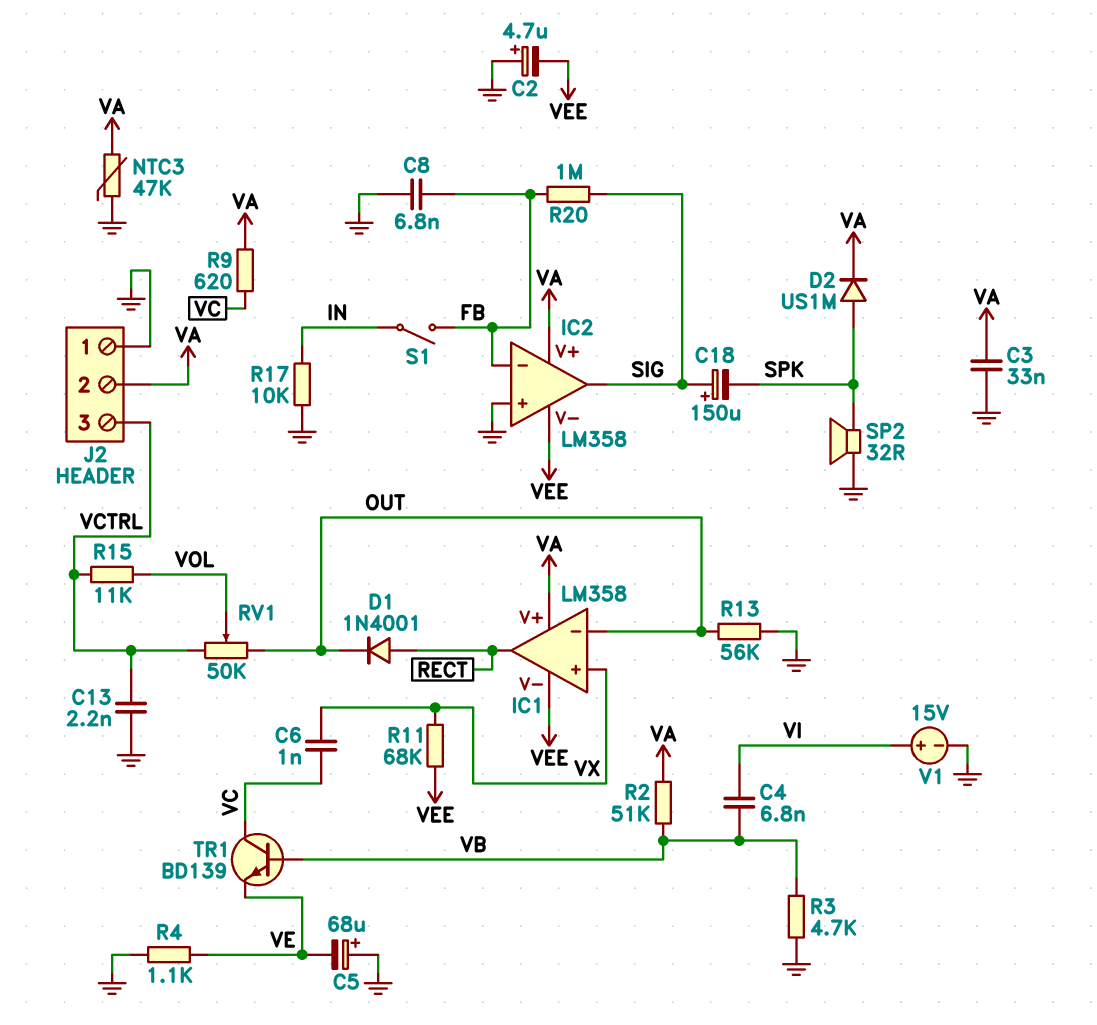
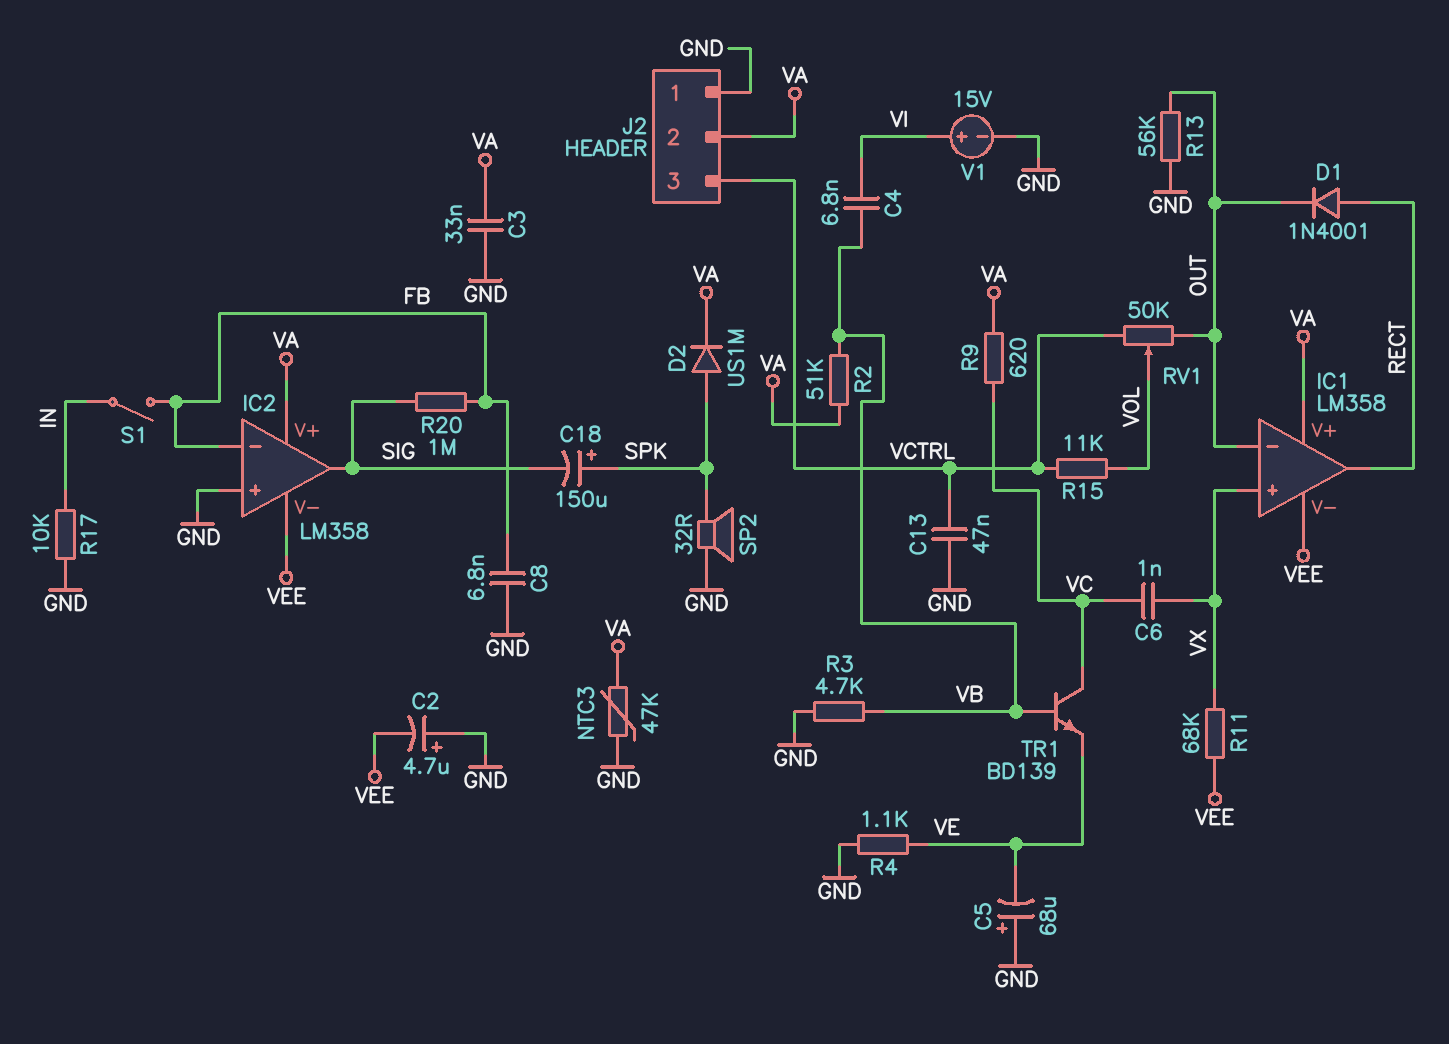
C13: 2.2nF (GND, VCTRL) -> 47nF (GND, VCTRL)
C18: 150uF (plus SIG, minus SPK) -> 150uF (plus SPK, minus SIG)

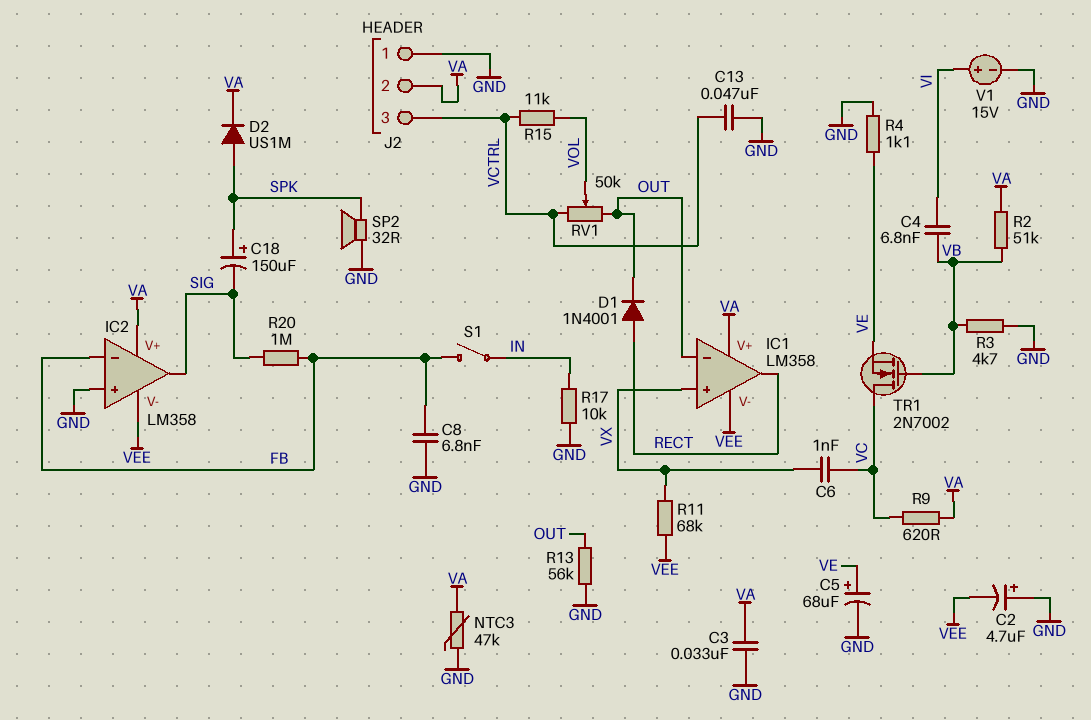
C5: 68uF (plus GND, minus VE) -> 68uF (plus VE, minus GND)
TR1: NPN BD139 (B VB, C VC, E VE) -> NMOS 2N7002 (G VB, D VC, S VE)

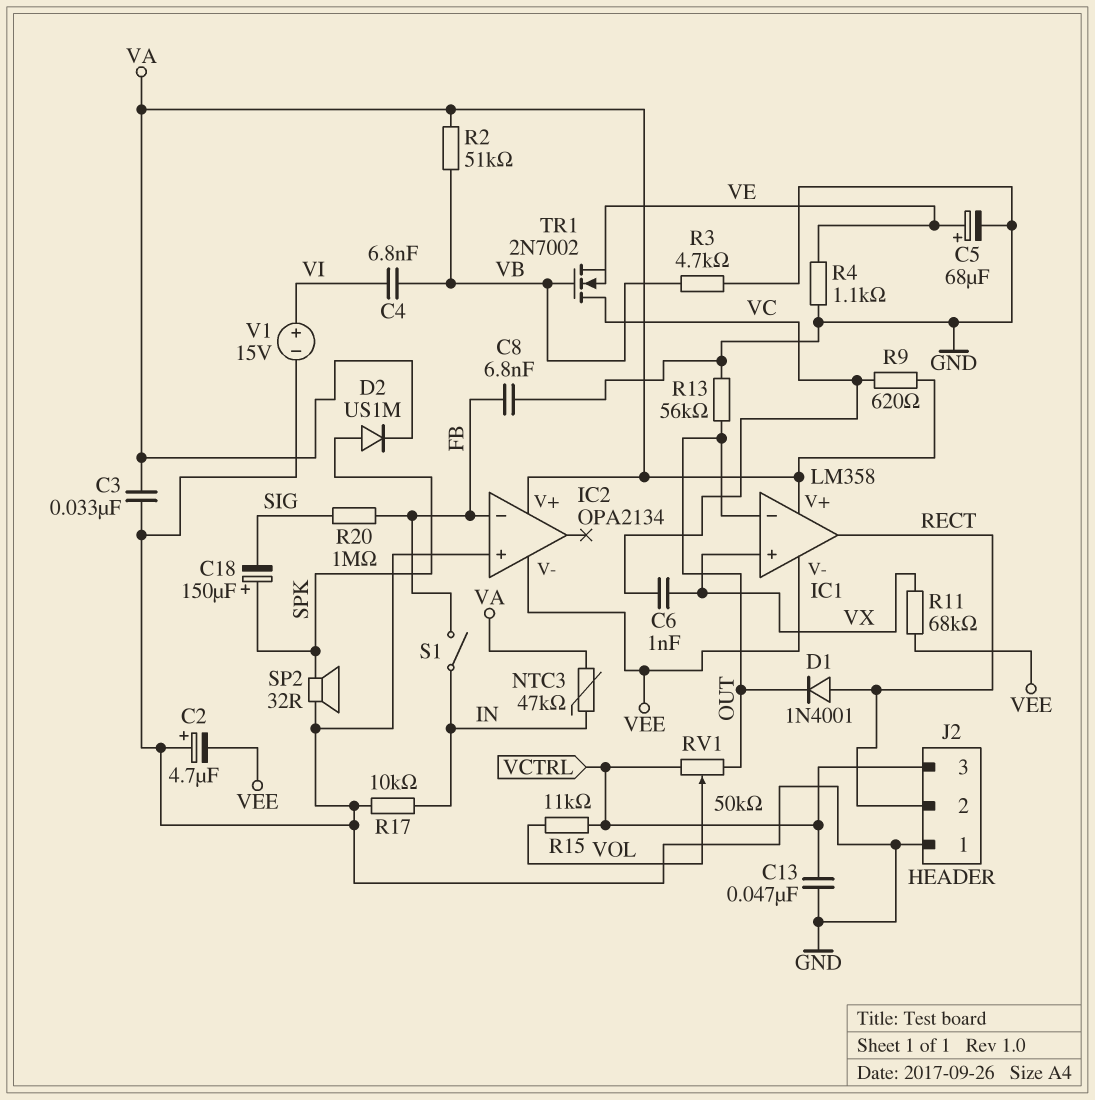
IC2: LM358 -> OPA2134
IC2 pin out: SIG -> none
J2 pin 2: VA -> RECT
NTC3: 47k (GND, VA) -> 47k (IN, VA)

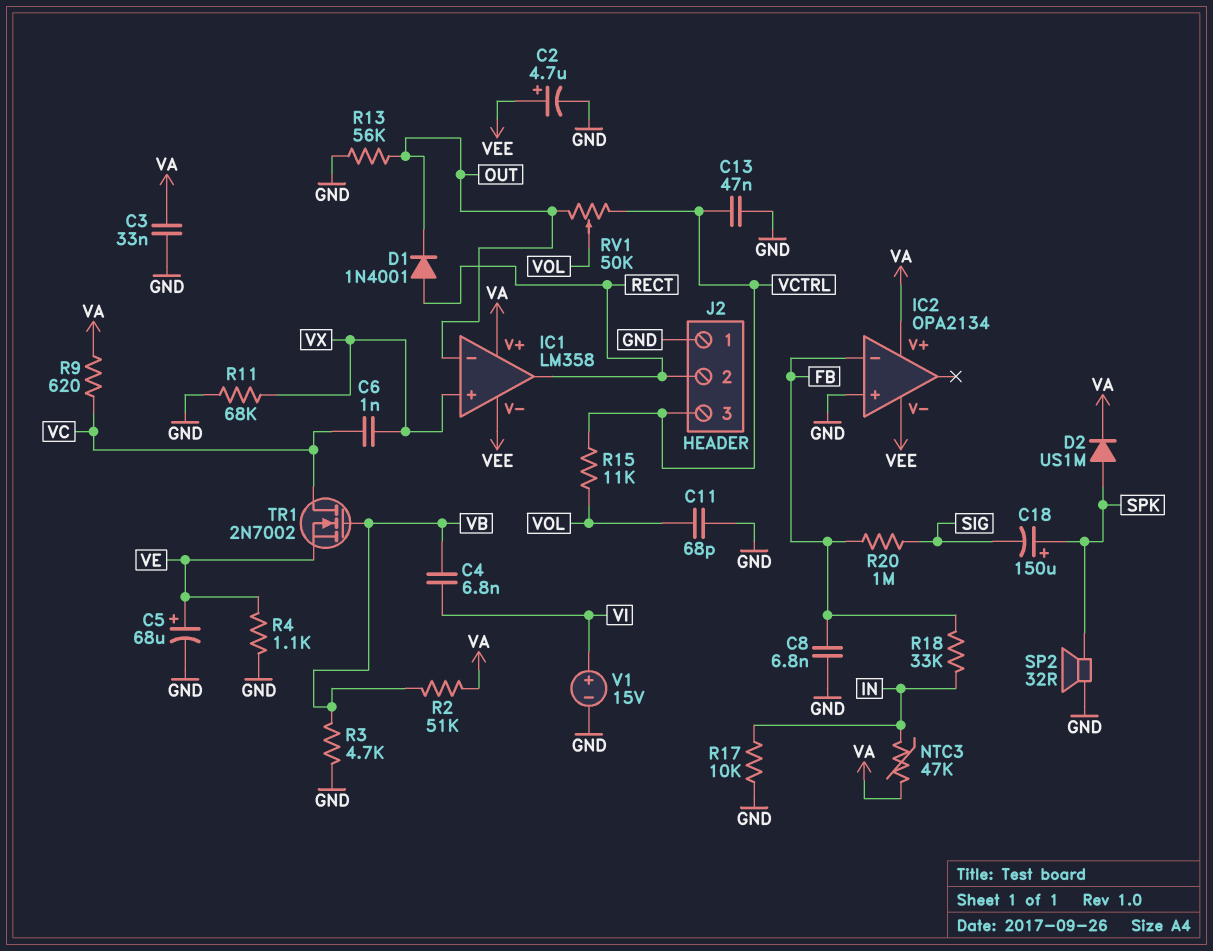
C2: 4.7uF (plus GND, minus VEE) -> 4.7uF (plus VEE, minus GND)
C11: none -> 68pF (GND, VOL)
R11: 68k (VEE, VX) -> 68k (GND, VX)
R18: none -> 33k (FB, IN)
S1: switch (FB, IN) -> none

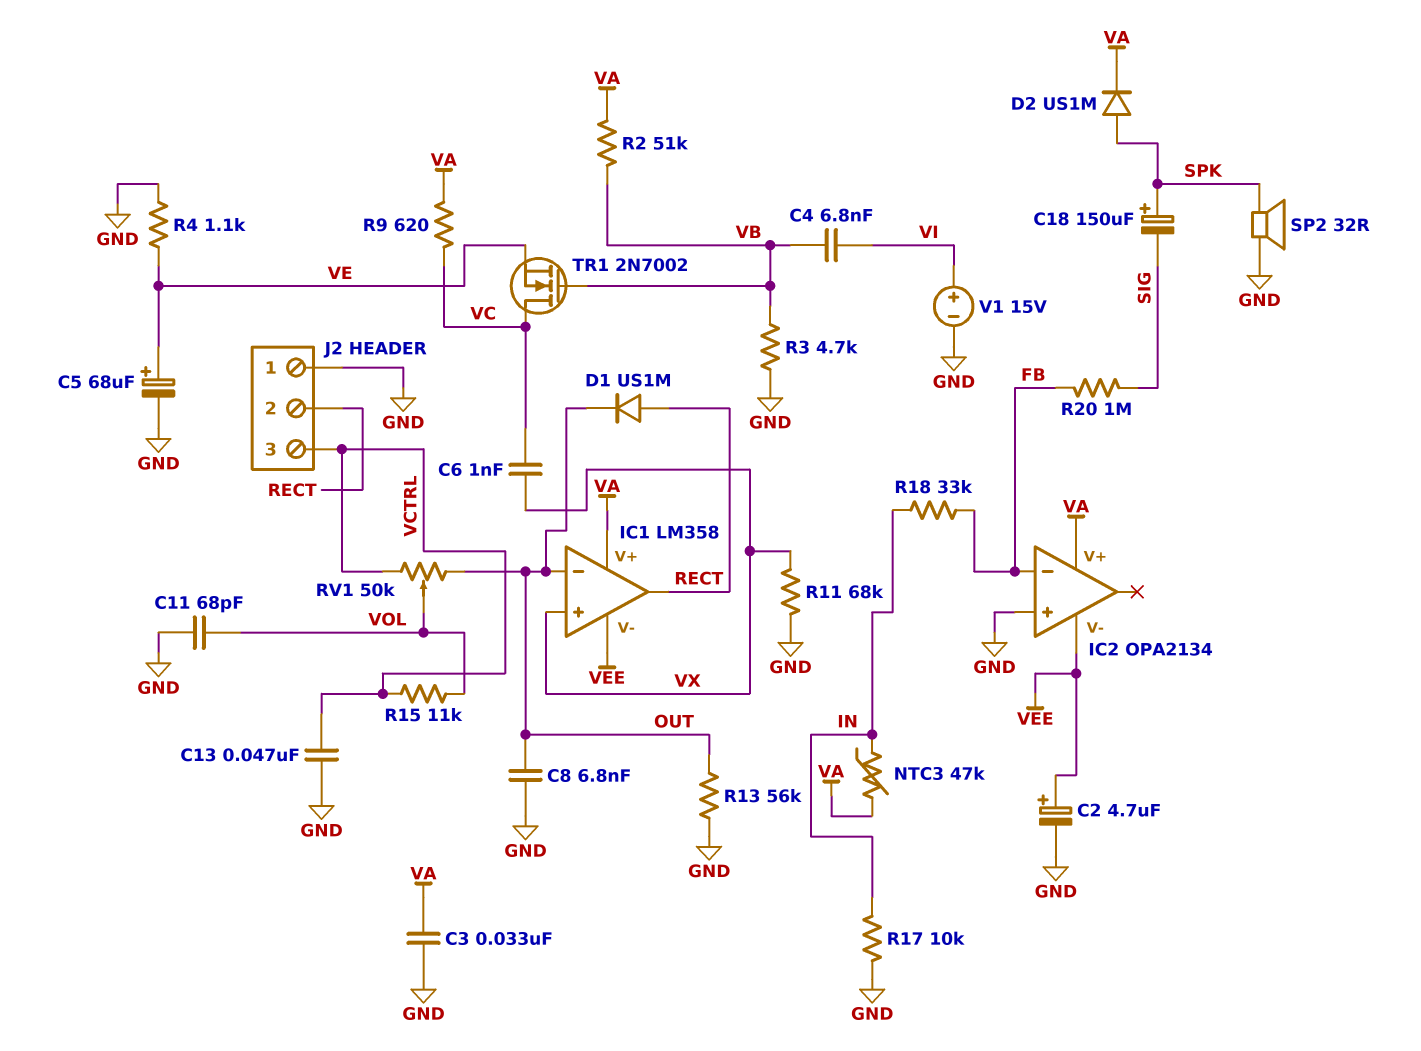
C8: 6.8nF (FB, GND) -> 6.8nF (GND, OUT)
D1: diode 1N4001 (A RECT, K OUT) -> diode US1M (A RECT, K OUT)

